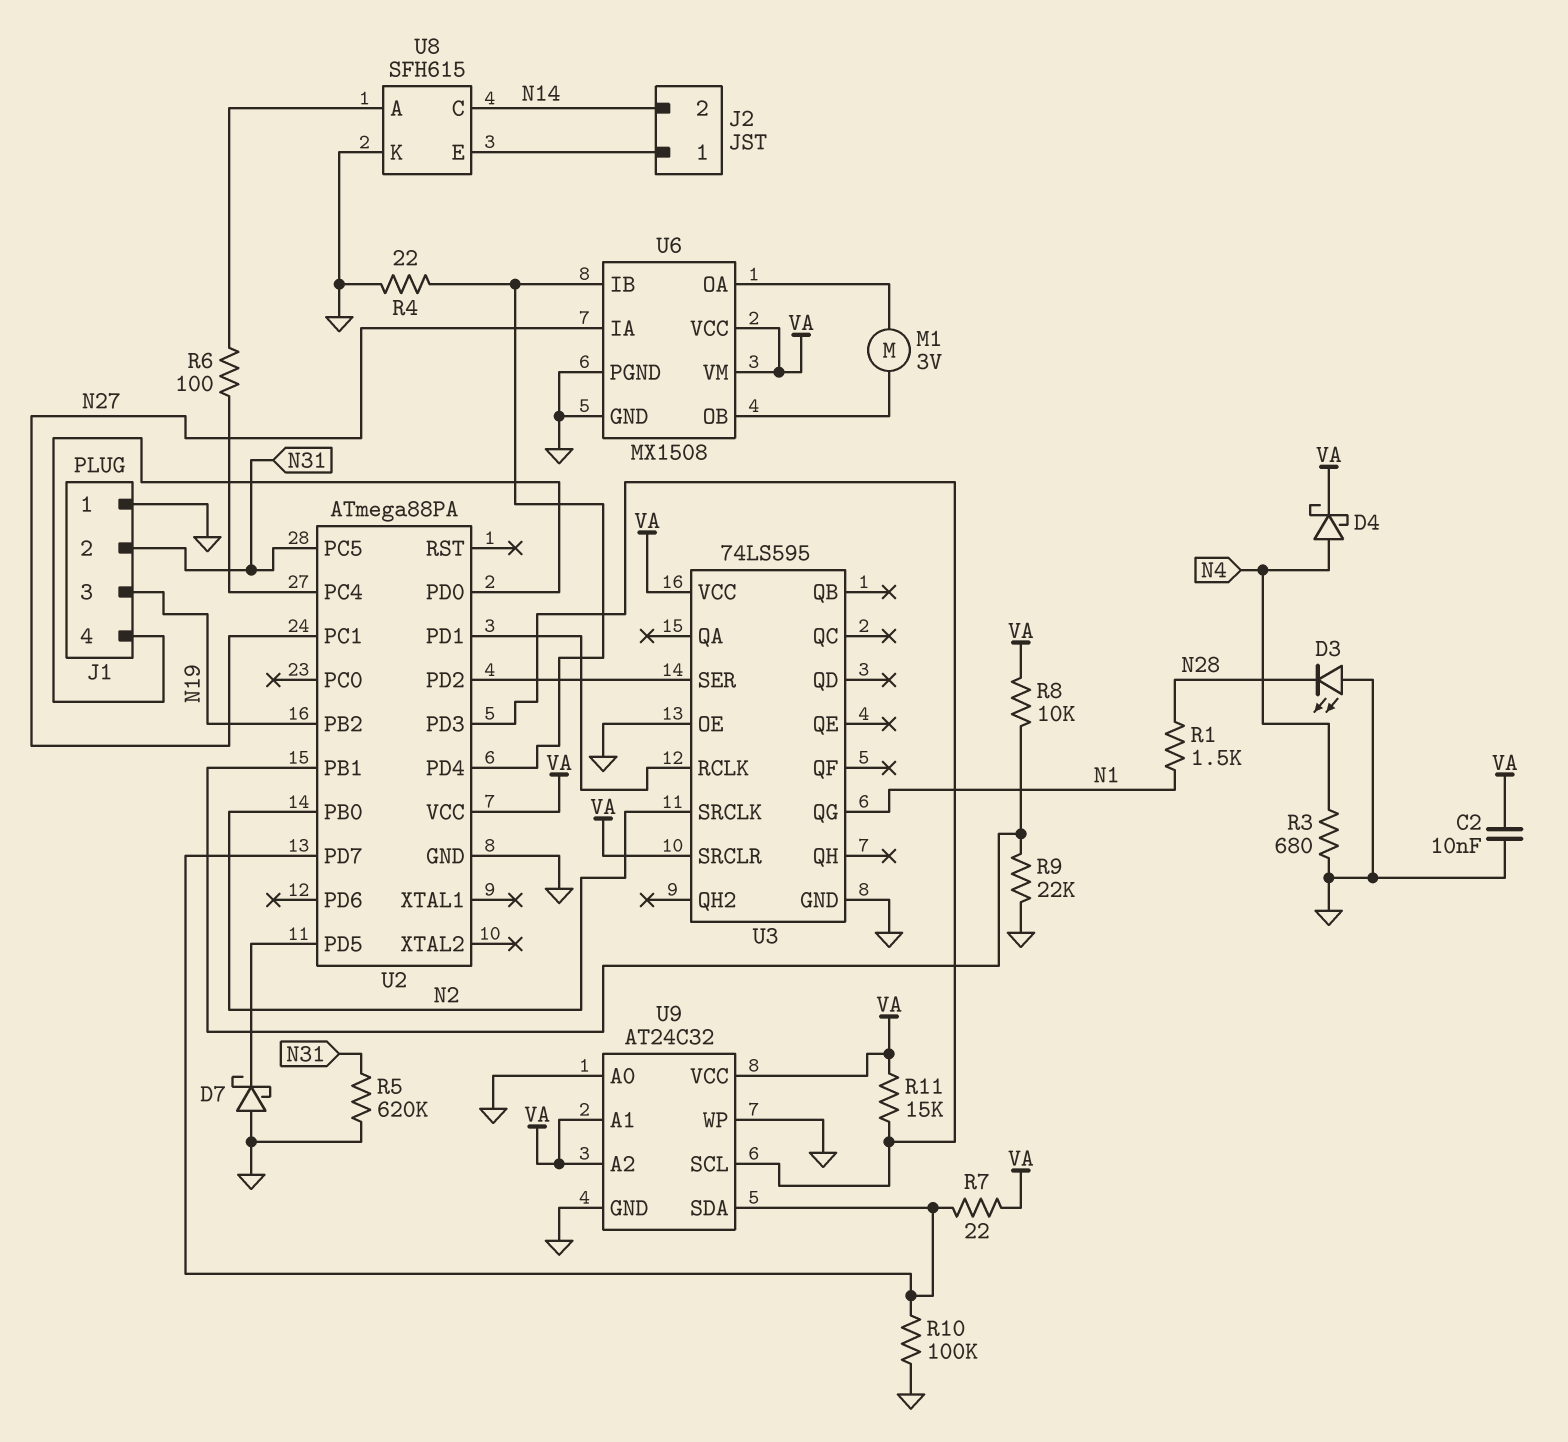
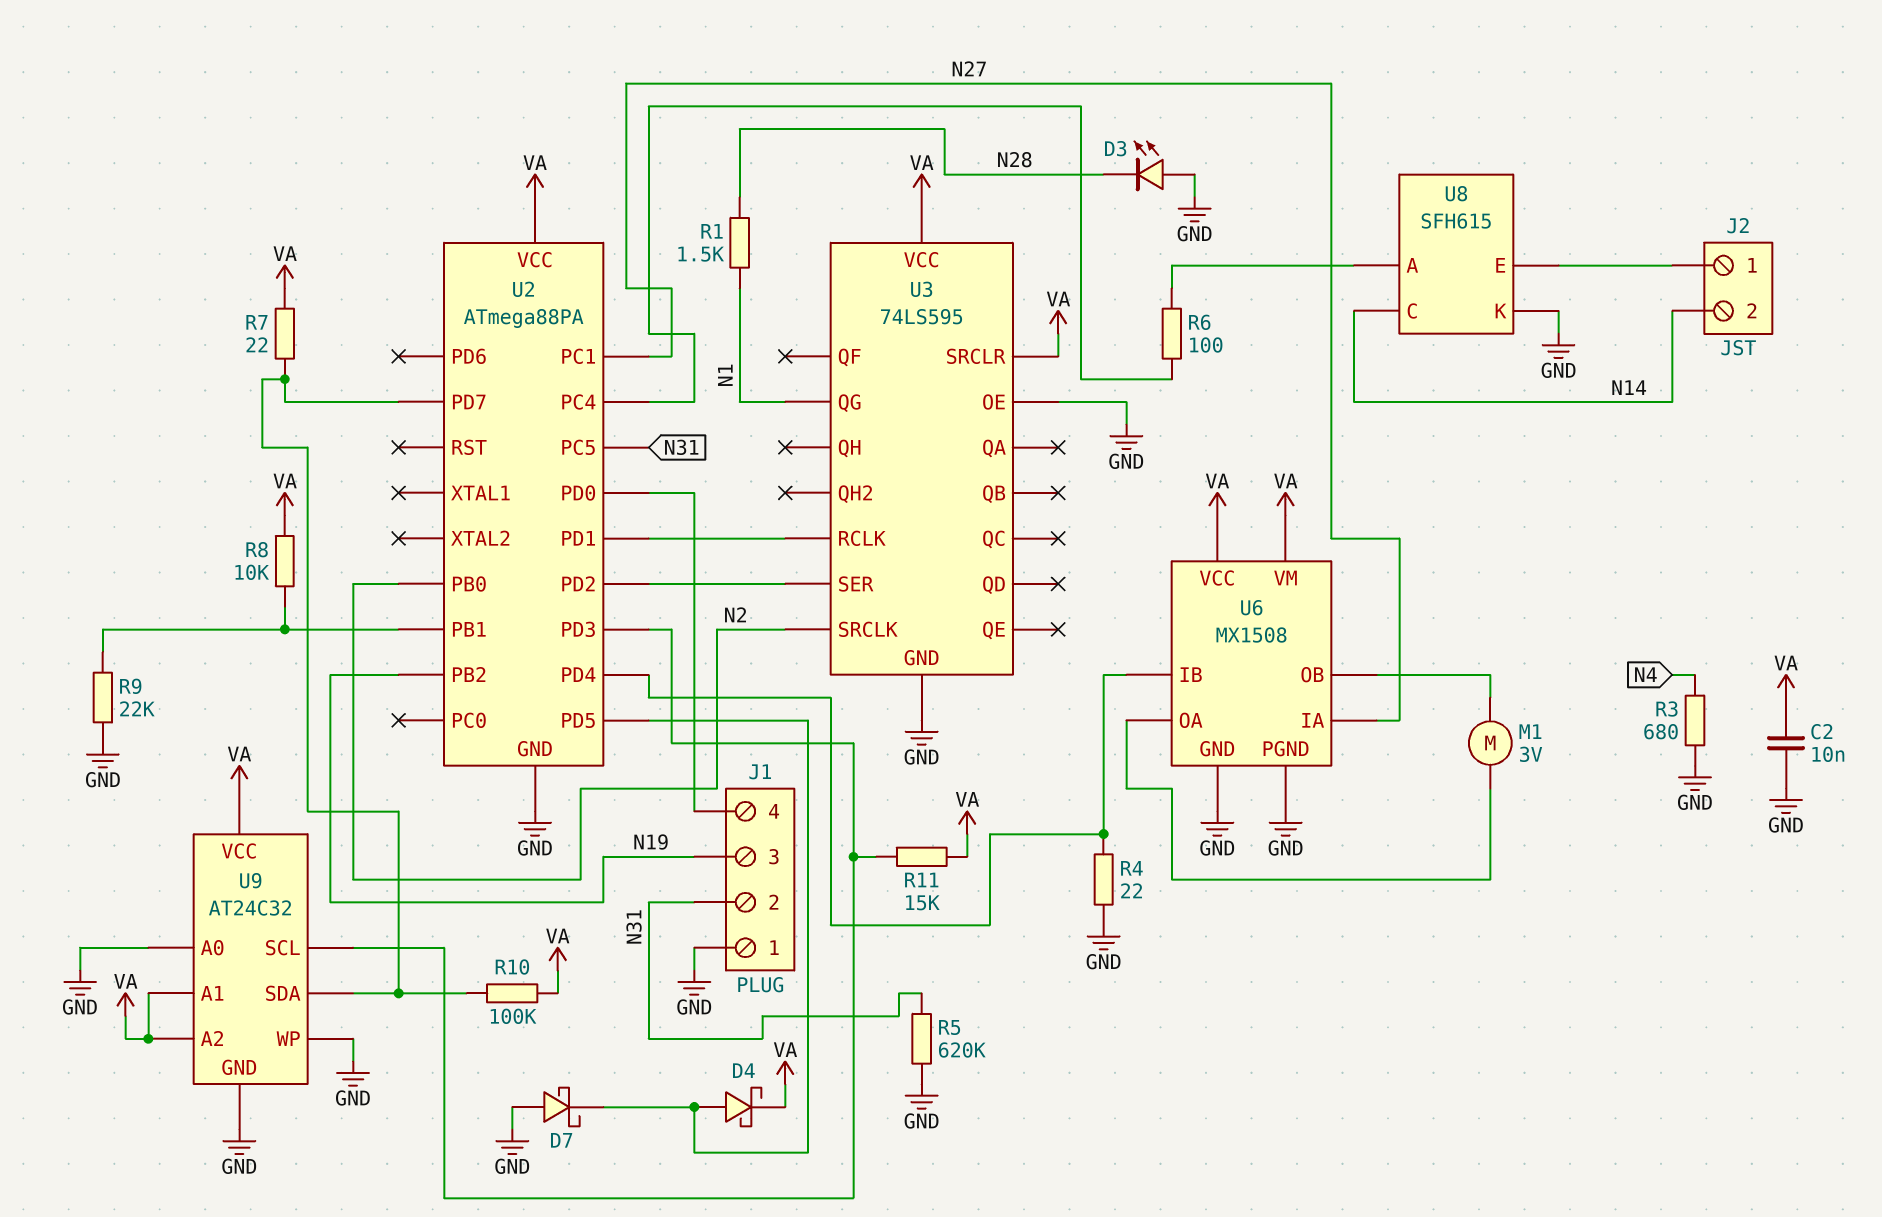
D4: schottky (A N4, K VA) -> schottky (A U2/PD5, K VA)
R10: 100k (GND, U2/PD7) -> 100k (U2/PD7, VA)

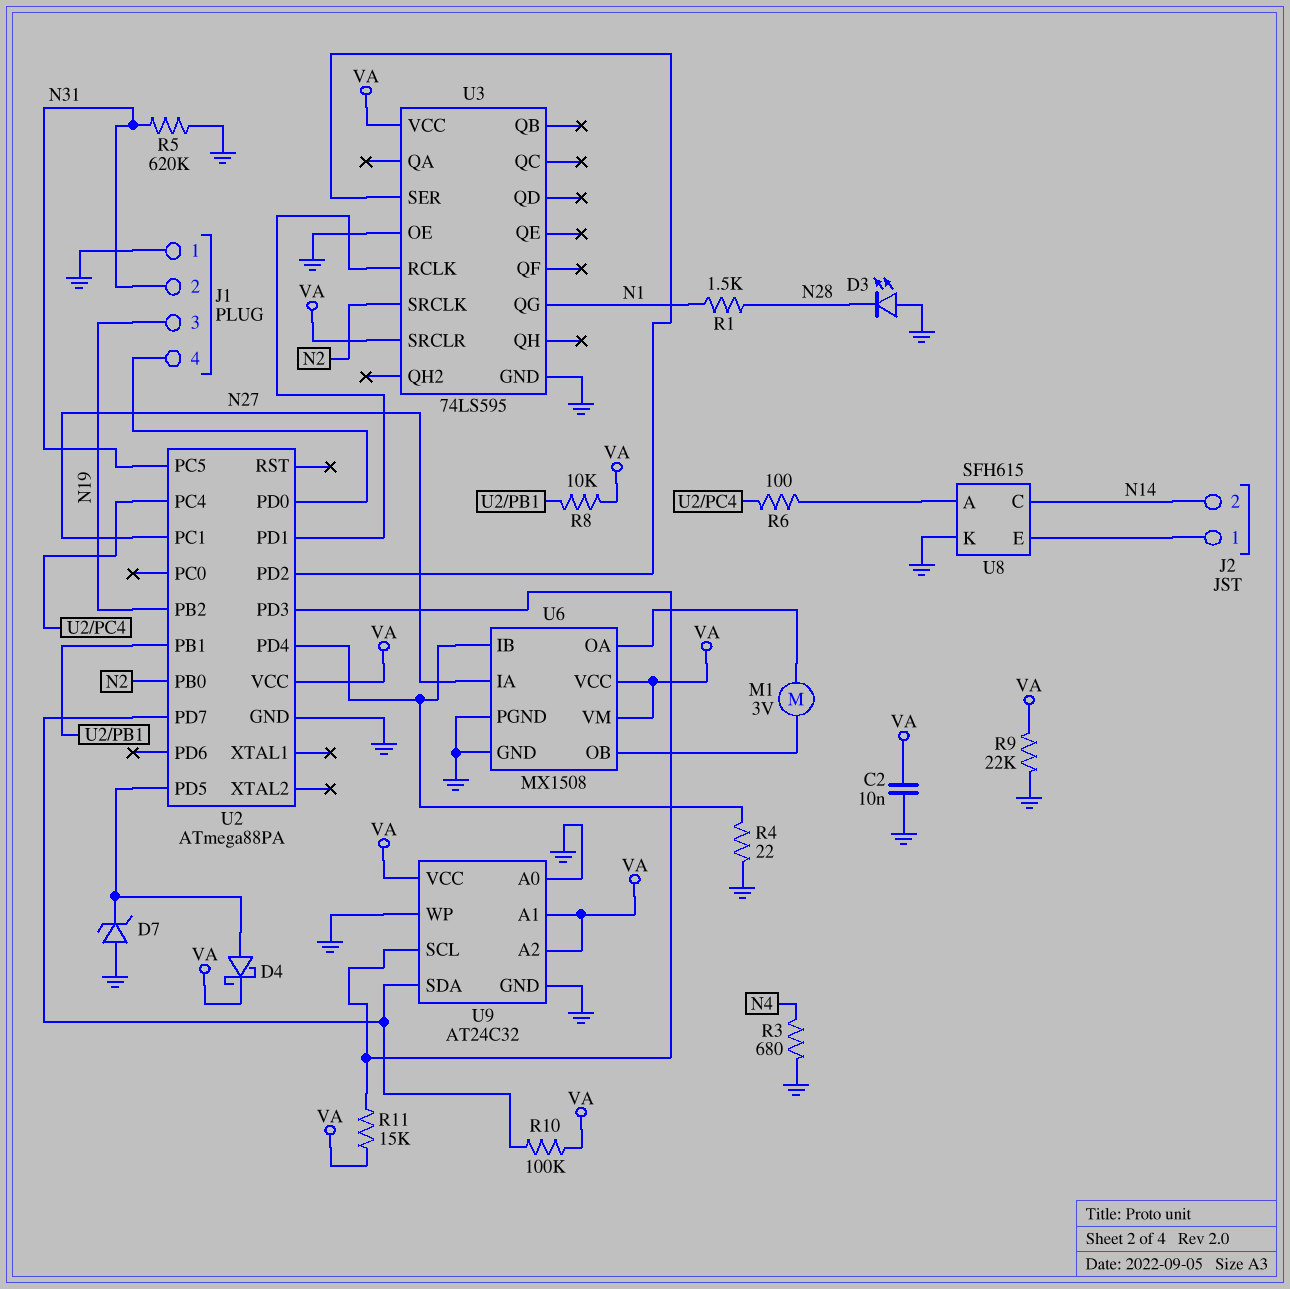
D7: schottky (A GND, K U2/PD5) -> zener (A GND, K U2/PD5)
R7: 22 (U2/PD7, VA) -> none
R9: 22k (GND, U2/PB1) -> 22k (GND, VA)

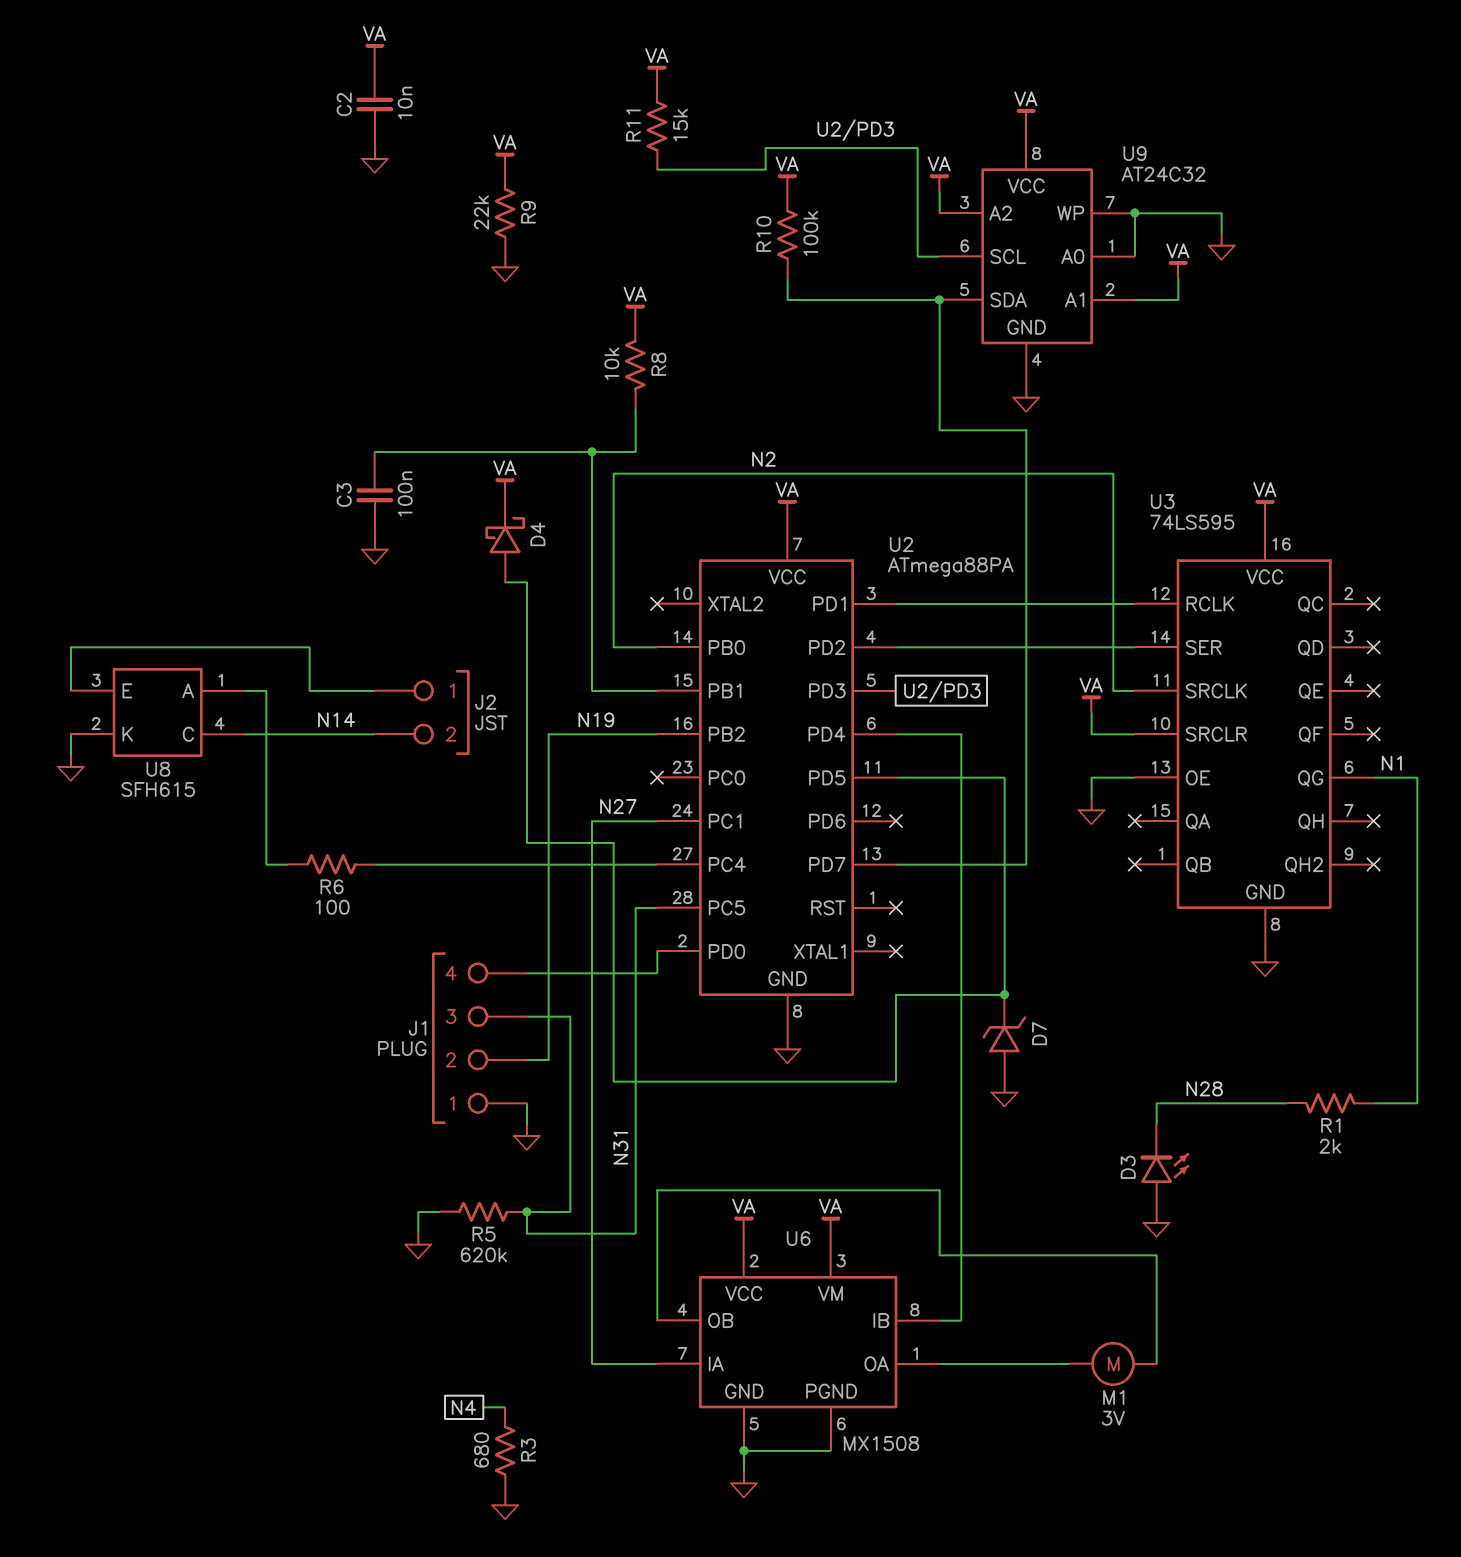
C3: none -> 100nF (GND, U2/PB1)
J1 pin 2: N31 -> N19
J1 pin 3: N19 -> N31
R1: 1.5k (N1, N28) -> 2k (N1, N28)
R4: 22 (GND, U2/PD4) -> none

